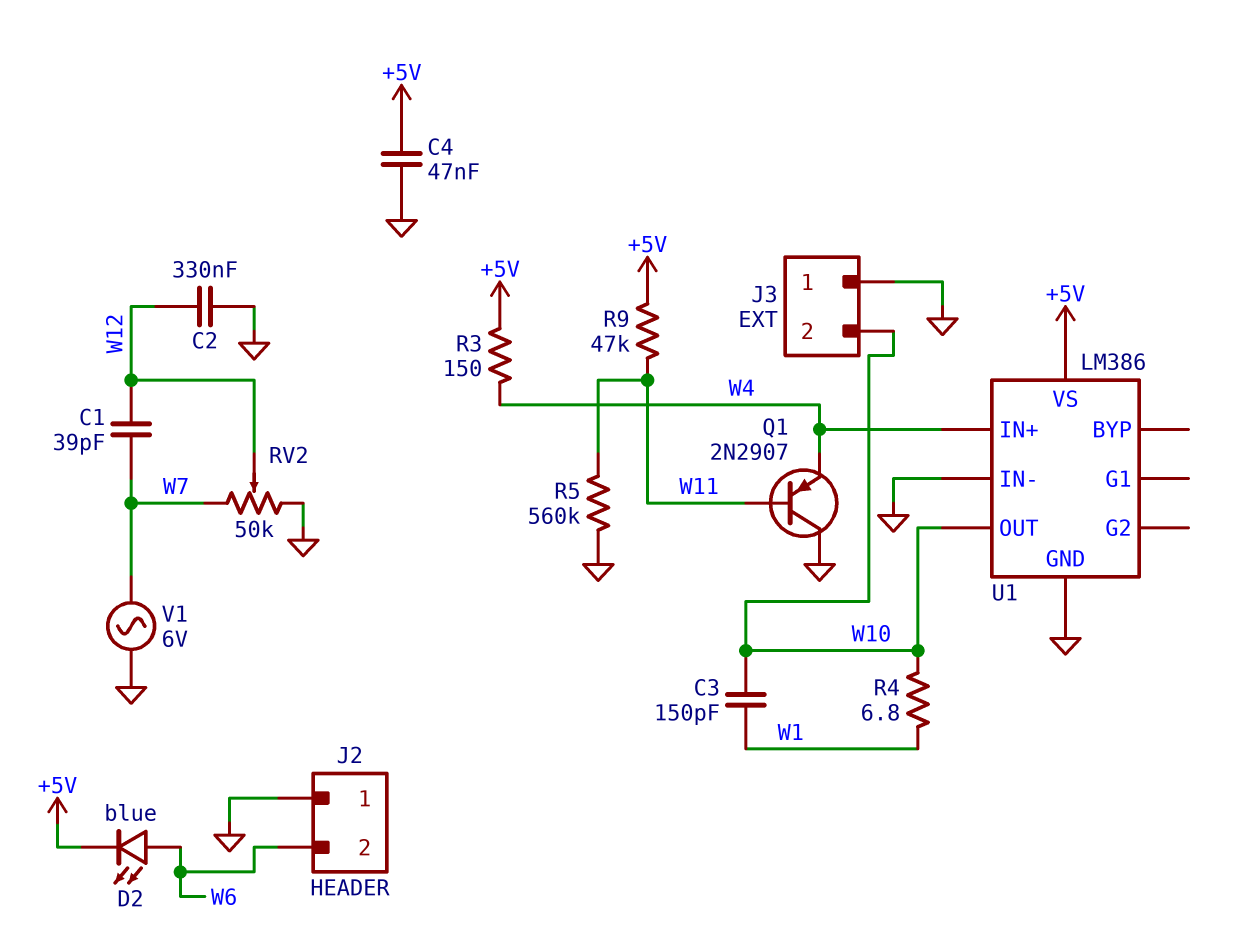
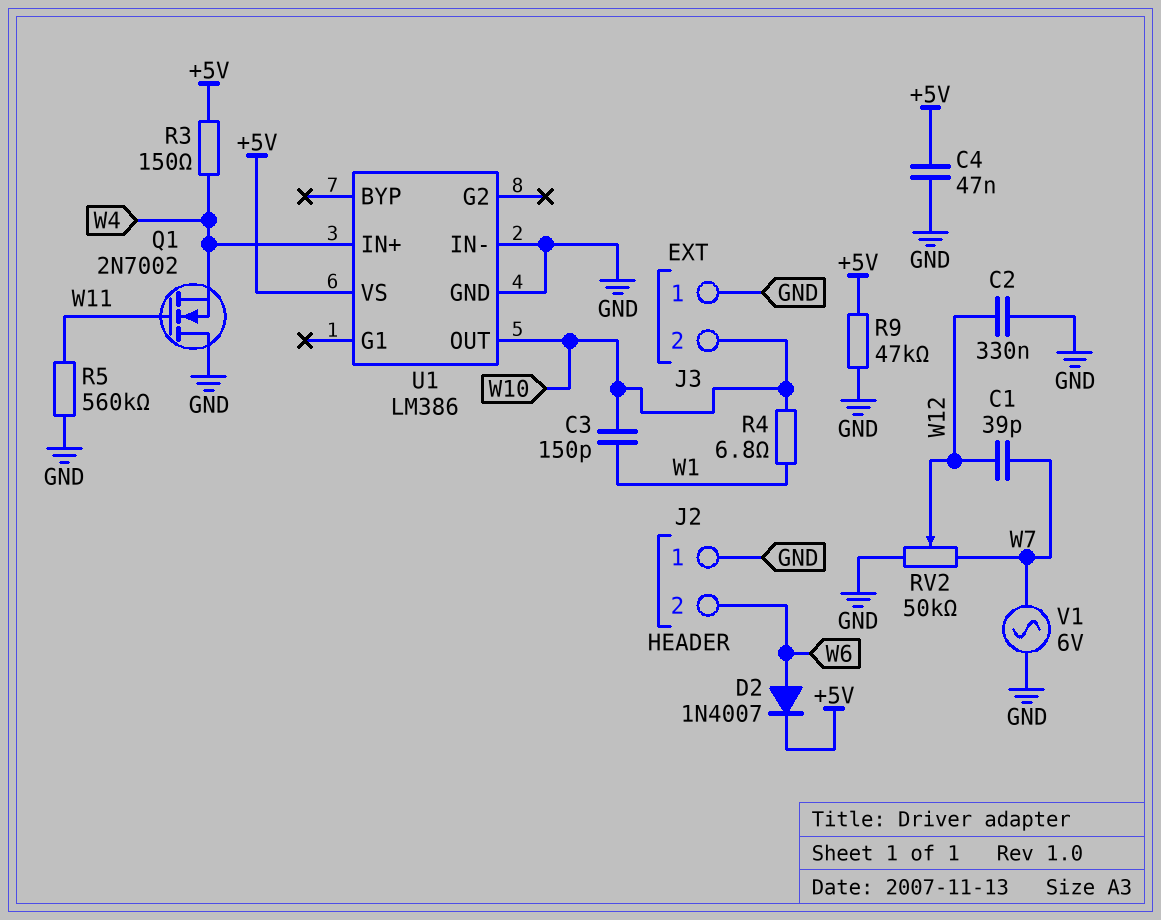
D2: LED blue (A W6, K +5V) -> diode 1N4007 (A W6, K +5V)
Q1: PNP 2N2907 (B W11, C GND, E W4) -> NMOS 2N7002 (G W11, D GND, S W4)
R9: 47k (+5V, W11) -> 47k (+5V, GND)

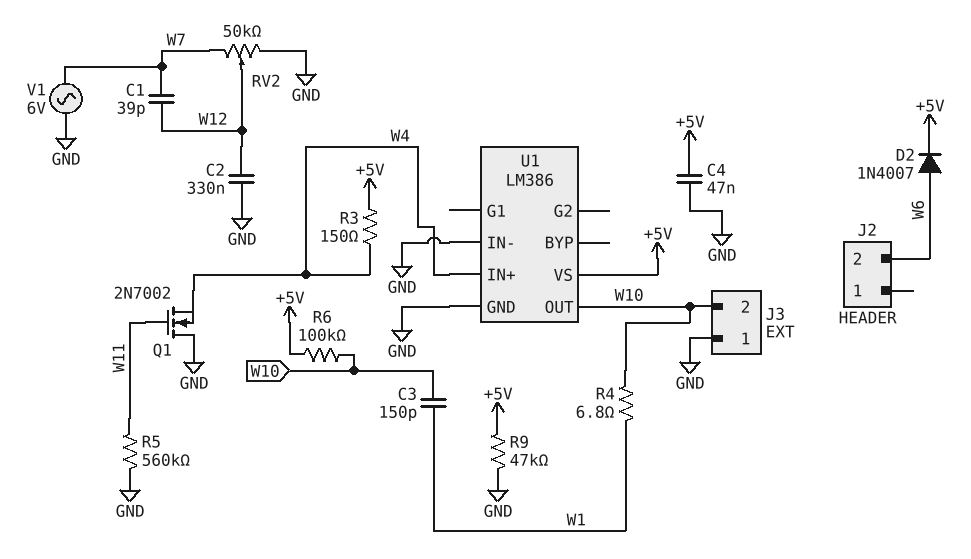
J2 pin 1: GND -> none
R6: none -> 100k (+5V, W10)

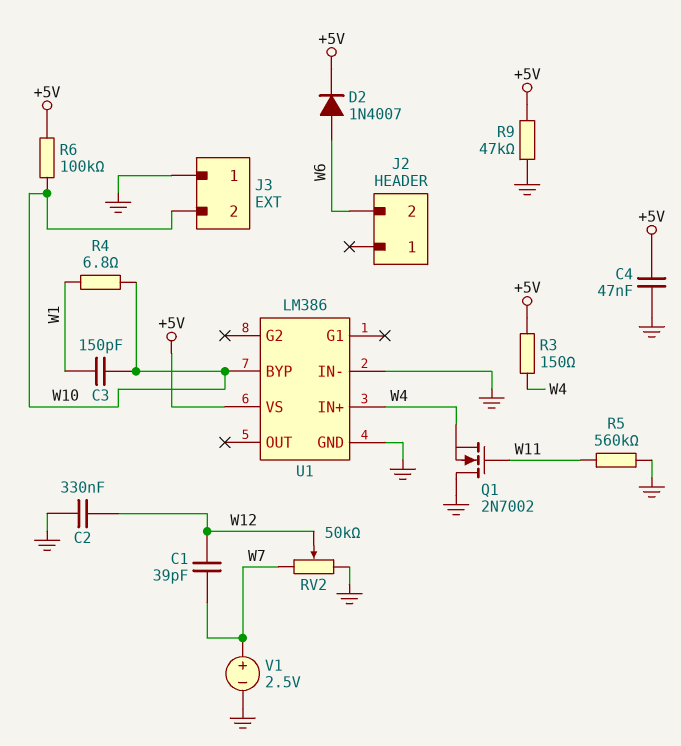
U1 pin BYP: none -> W10
U1 pin OUT: W10 -> none
V1: AC 6V (GND, W7) -> 2.5V (plus W7, minus GND)

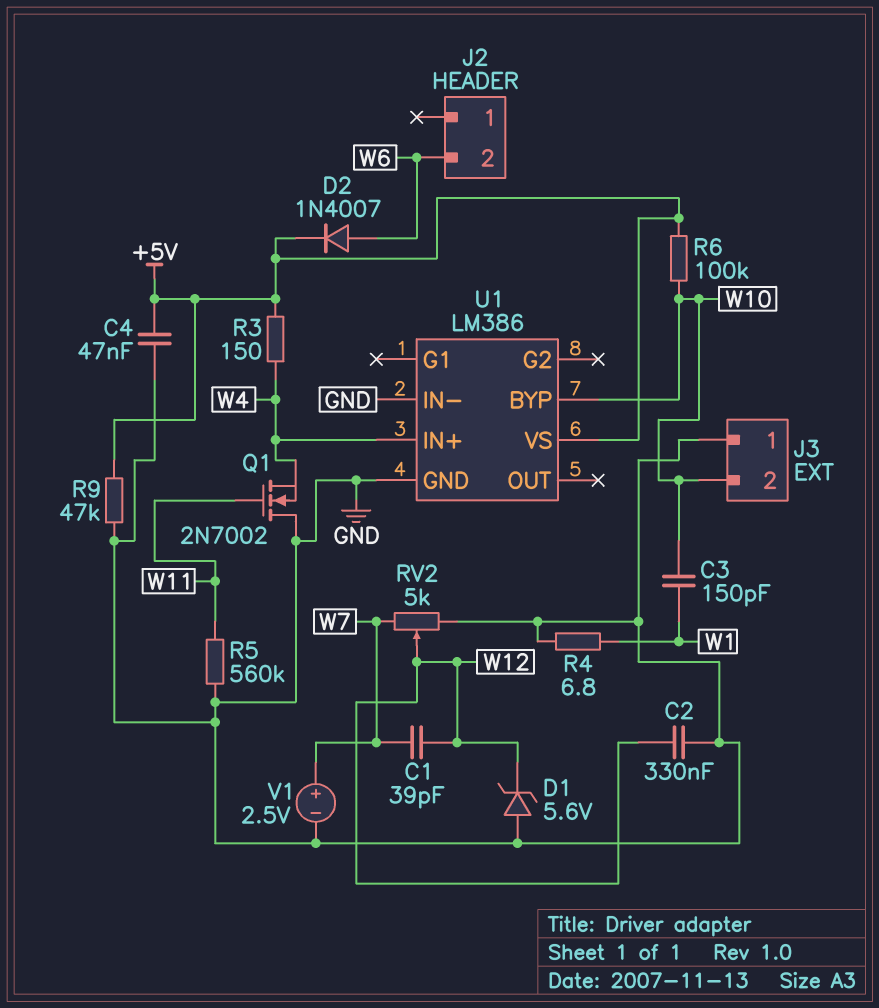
D1: none -> zener 5.6V (A GND, K W12)
R4: 6.8 (W1, W10) -> 6.8 (GND, W1)
RV2: 50k (GND, W7, wiper W12) -> 5k (GND, W7, wiper W12)

